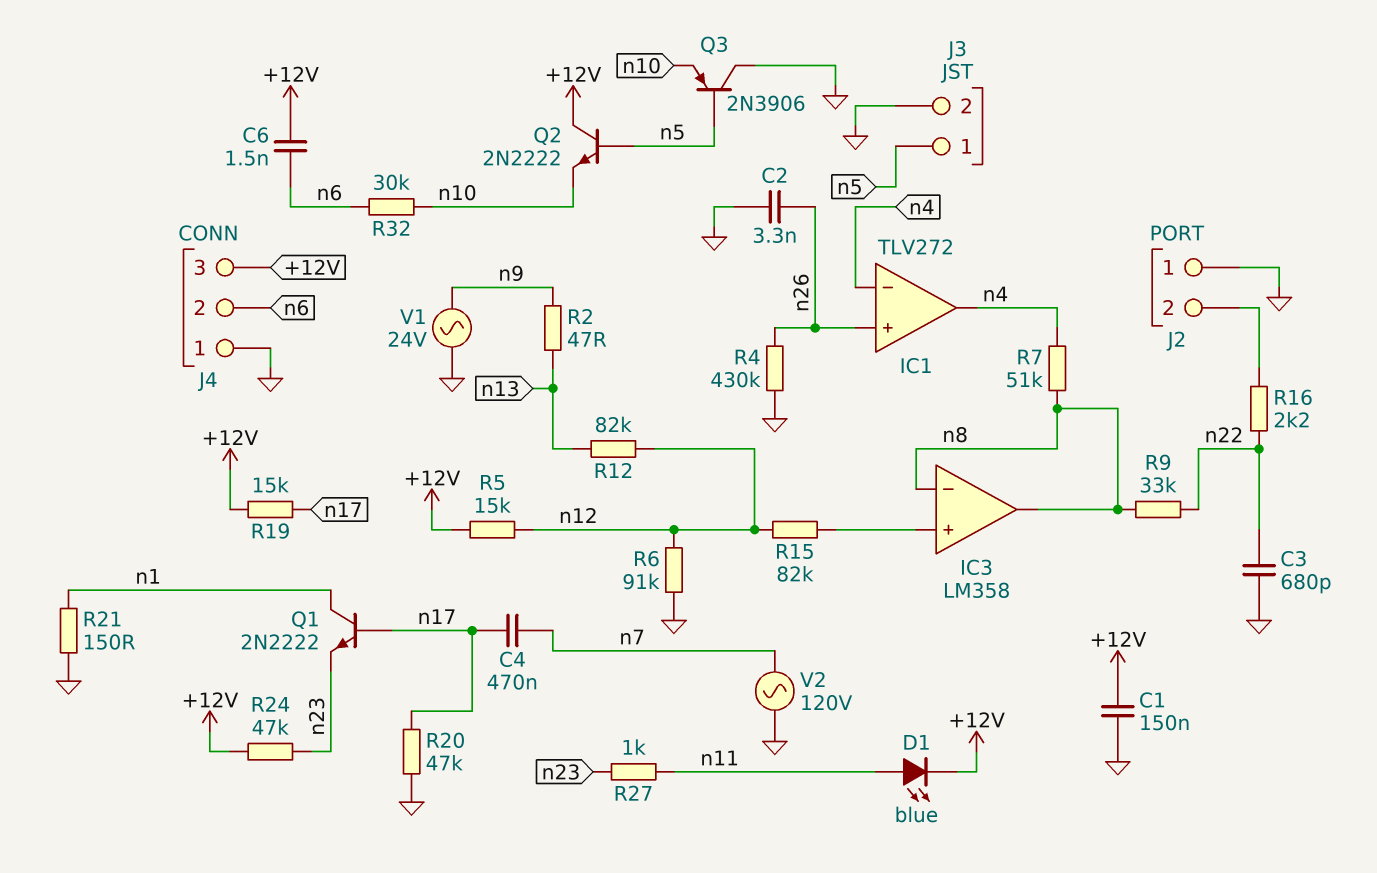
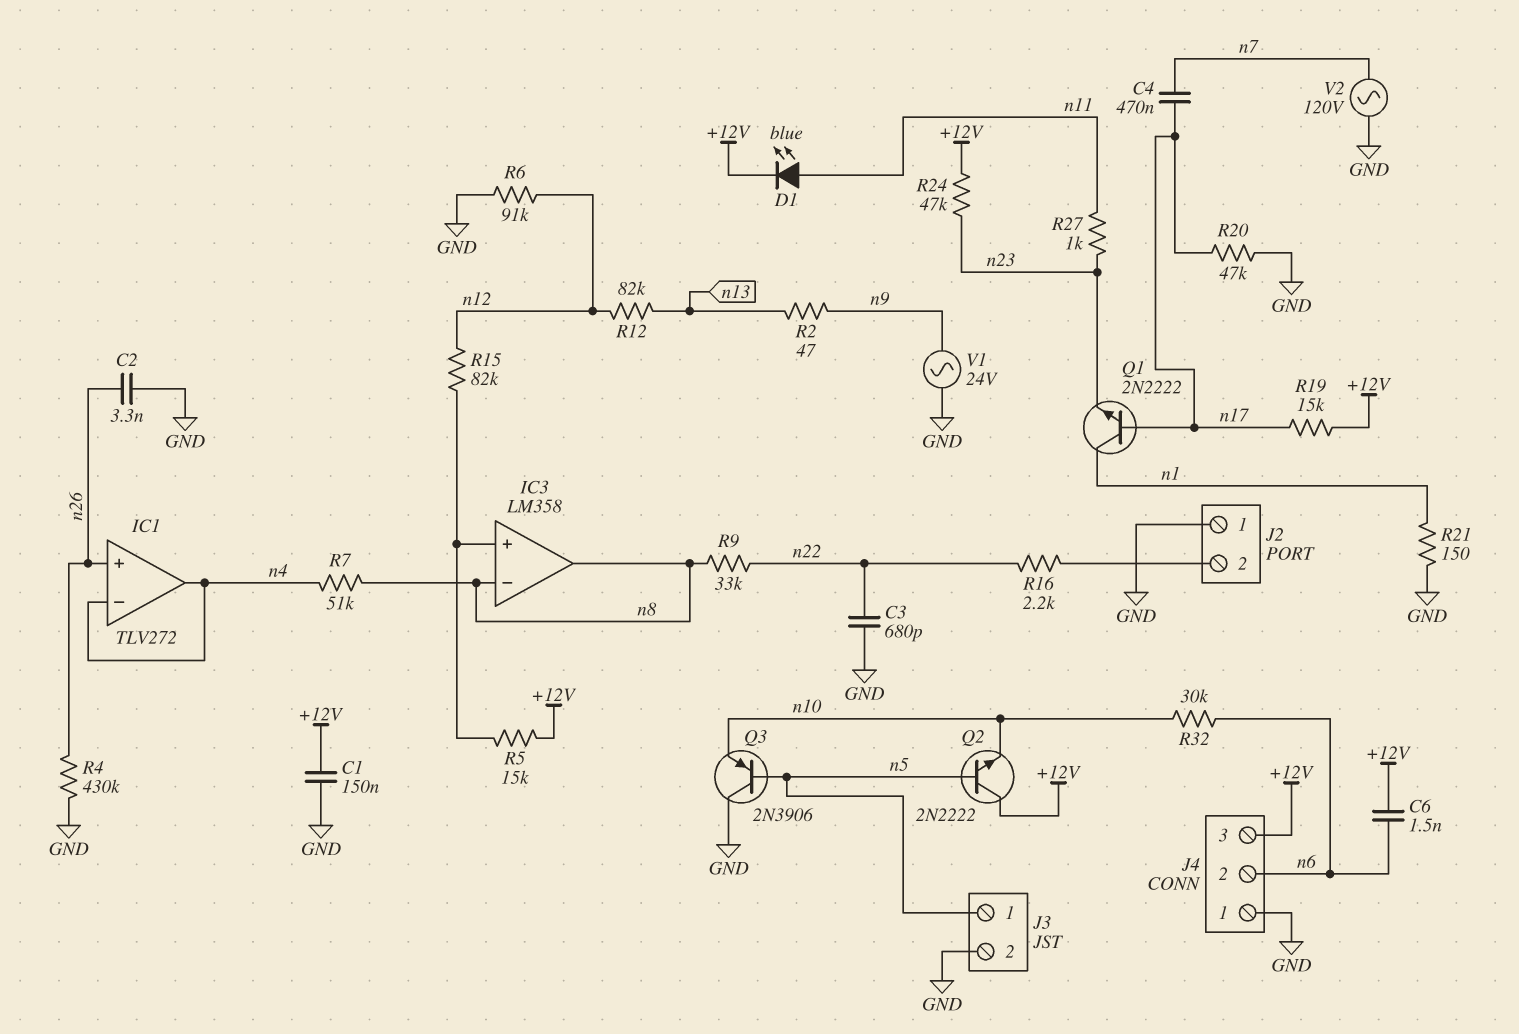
R5: 15k (+12V, n12) -> 15k (+12V, IC3/in+)

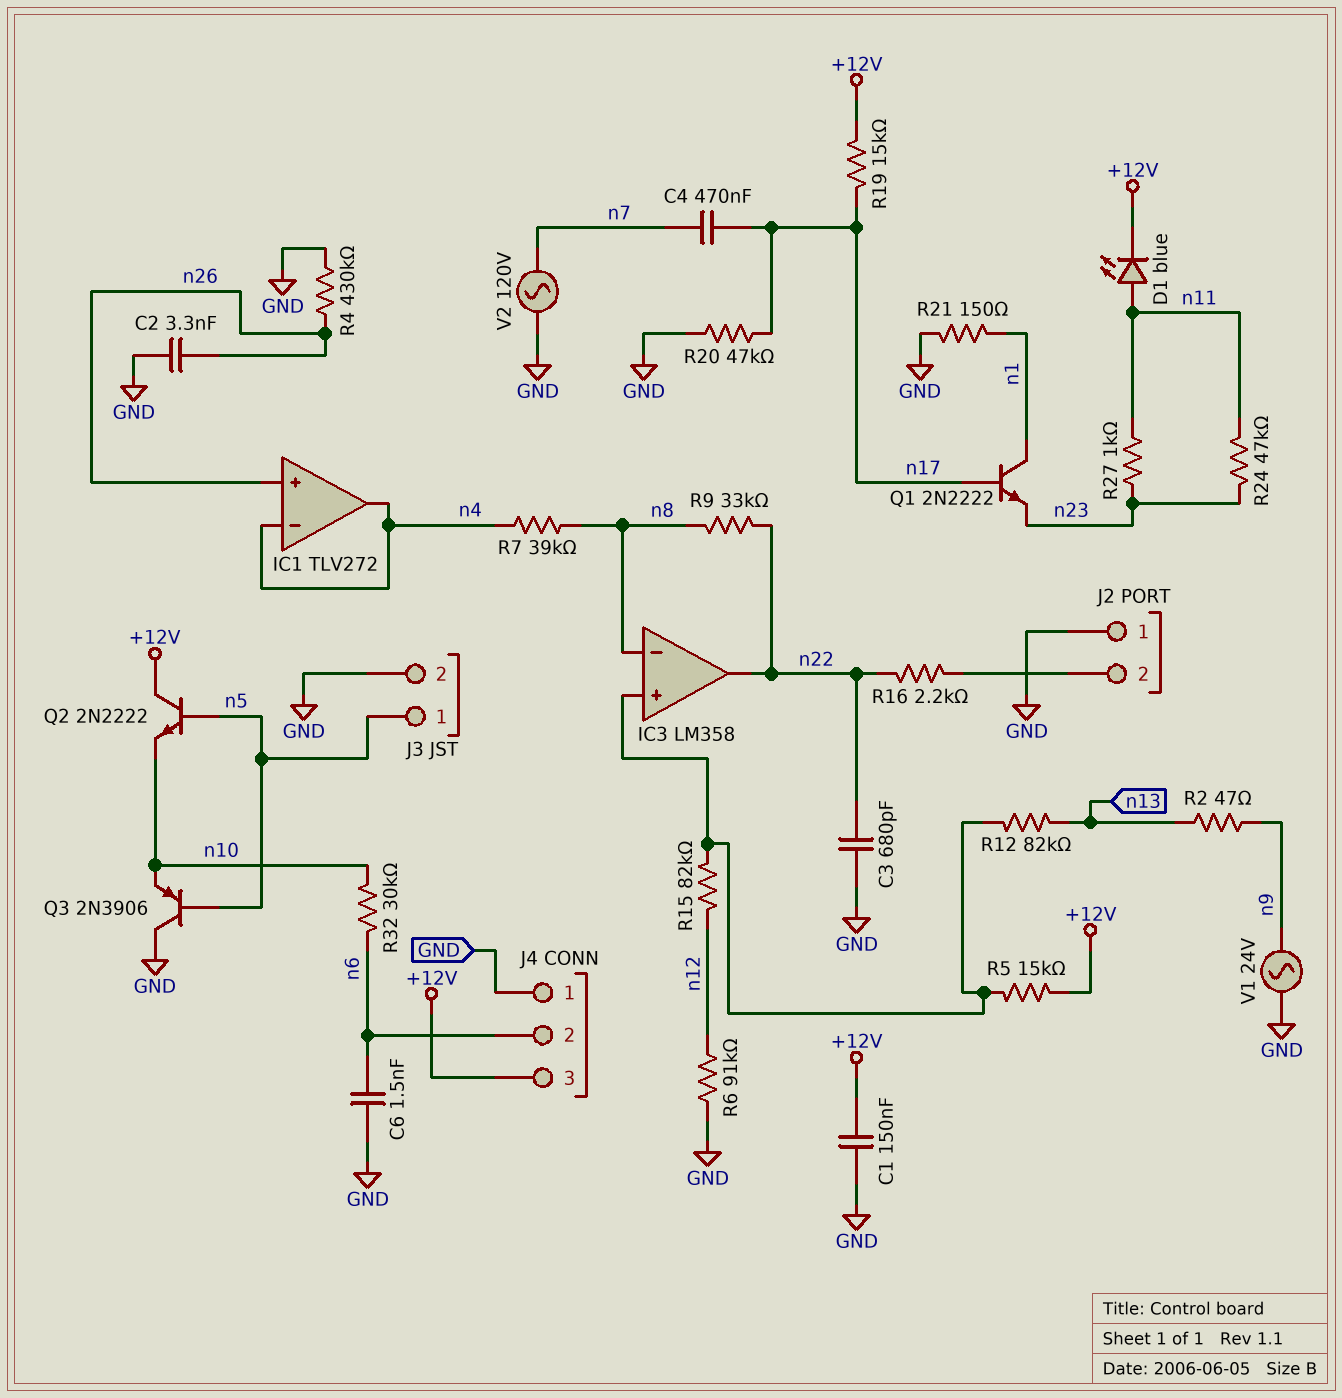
C6: 1.5nF (+12V, n6) -> 1.5nF (GND, n6)
IC3 pin out: n8 -> n22
R7: 51k (n4, n8) -> 39k (n4, n8)
R12: 82k (n12, n13) -> 82k (IC3/in+, n13)
R24: 47k (+12V, n23) -> 47k (n11, n23)

